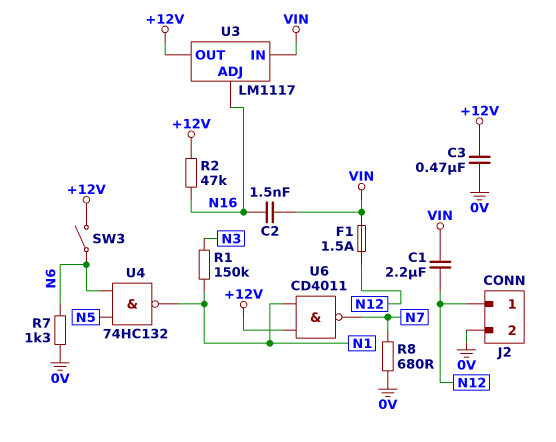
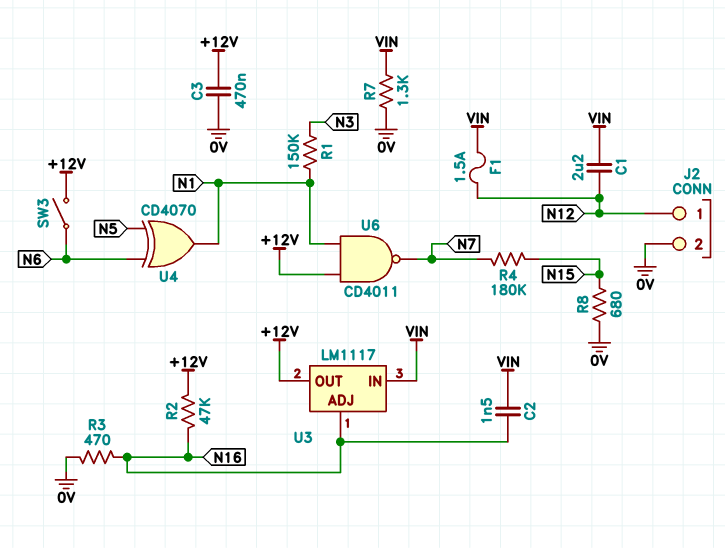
R3: none -> 470 (0V, N16)
R4: none -> 180k (N7, N15)
R7: 1.3k (0V, N6) -> 1.3k (0V, VIN)
R8: 680 (0V, N7) -> 680 (0V, N15)
U4: NAND 74HC132 (in N5, in N6, out N1) -> XOR CD4070 (in N5, in N6, out N1)

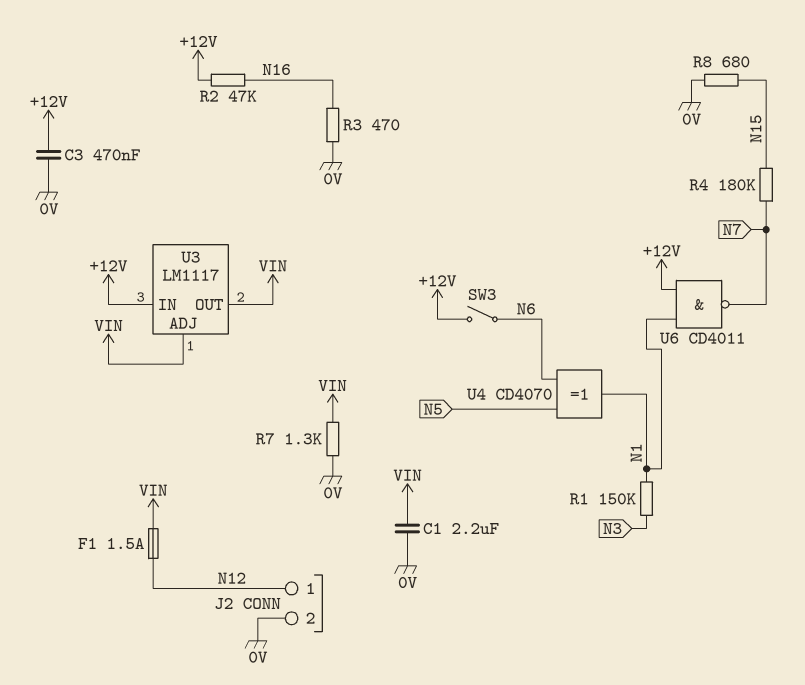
C1: 2.2uF (N12, VIN) -> 2.2uF (0V, VIN)
C2: 1.5nF (N16, VIN) -> none
U3 pin ADJ: N16 -> VIN
U3 pin IN: VIN -> +12V
U3 pin OUT: +12V -> VIN

